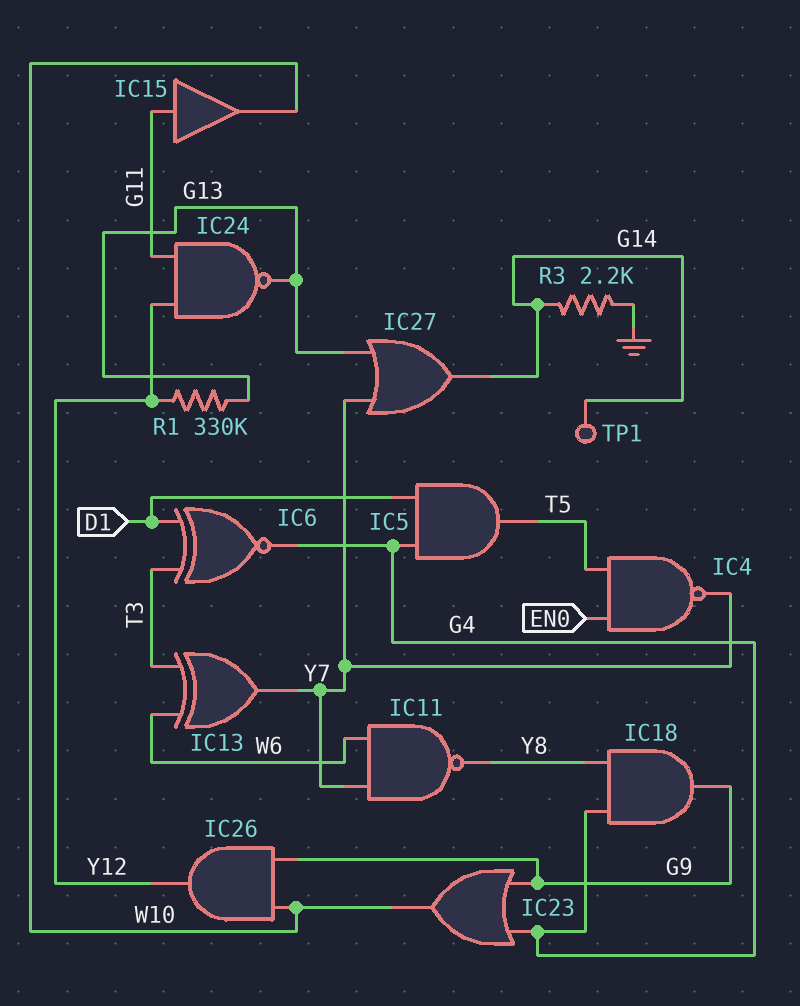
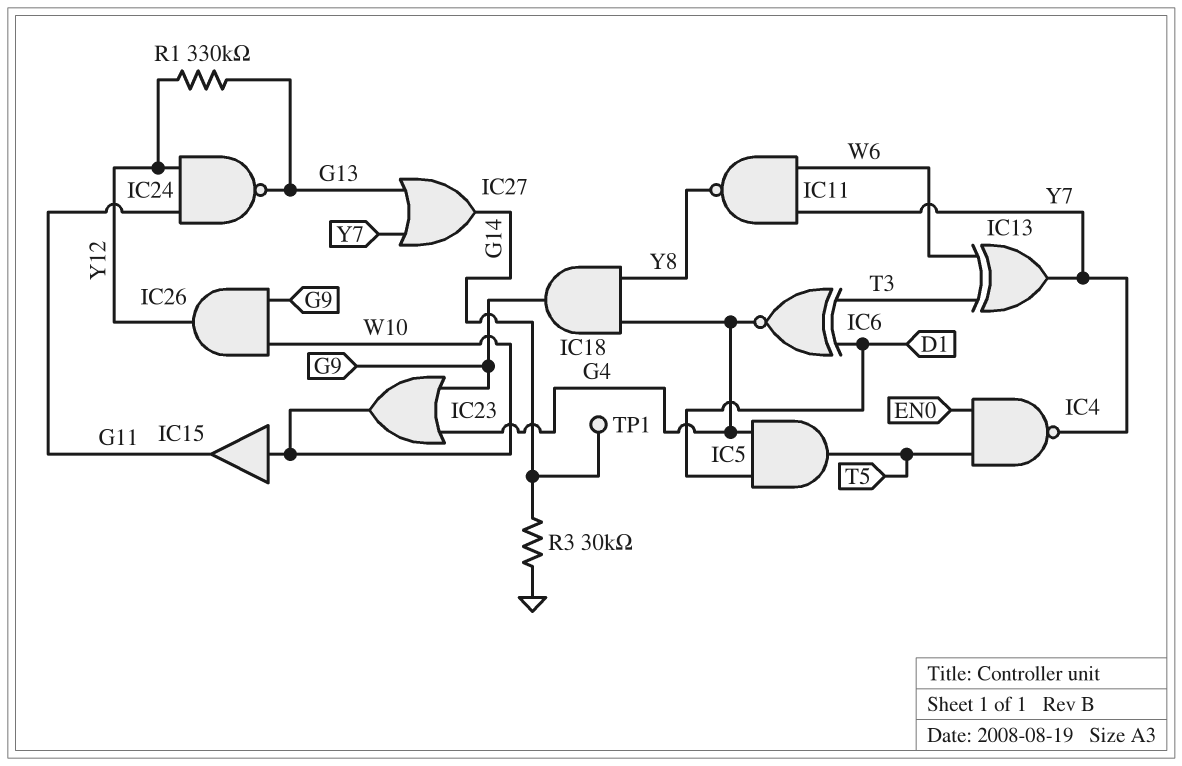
IC15: buffer (in G11, out W10) -> buffer (in W10, out G11)
R3: 2.2k (G14, GND) -> 30k (G14, GND)

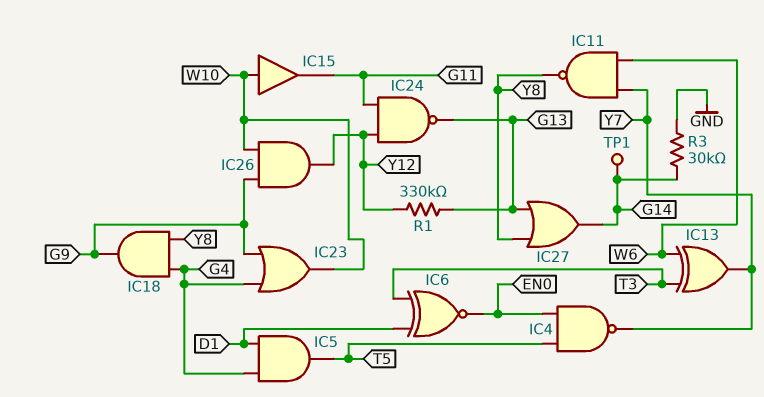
IC6: XNOR (in D1, in T3, out G4) -> XNOR (in D1, in T3, out EN0)
IC27: OR (in G13, in Y7, out G14) -> OR (in G13, in Y8, out G14)

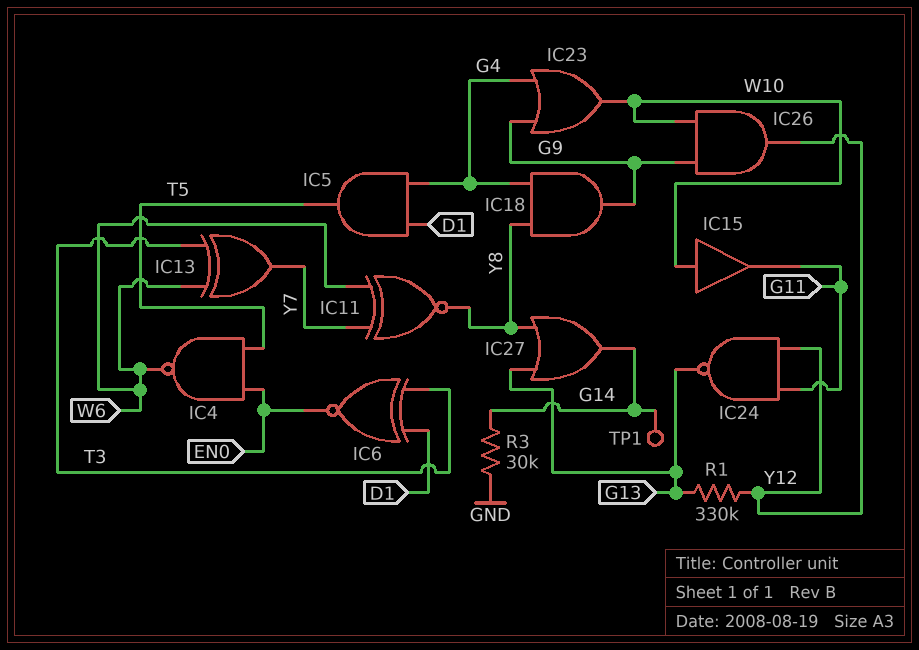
IC4: NAND (in EN0, in T5, out Y7) -> NAND (in EN0, in T5, out W6)
IC11: NAND (in W6, in Y7, out Y8) -> XNOR (in W6, in Y7, out Y8)

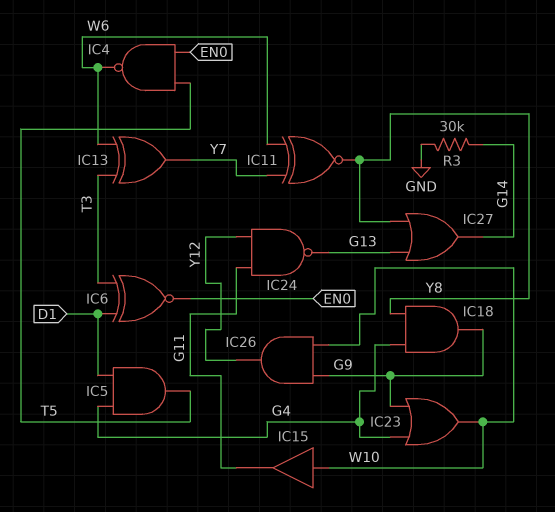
R1: 330k (G13, Y12) -> none
TP1: test point (G14) -> none

